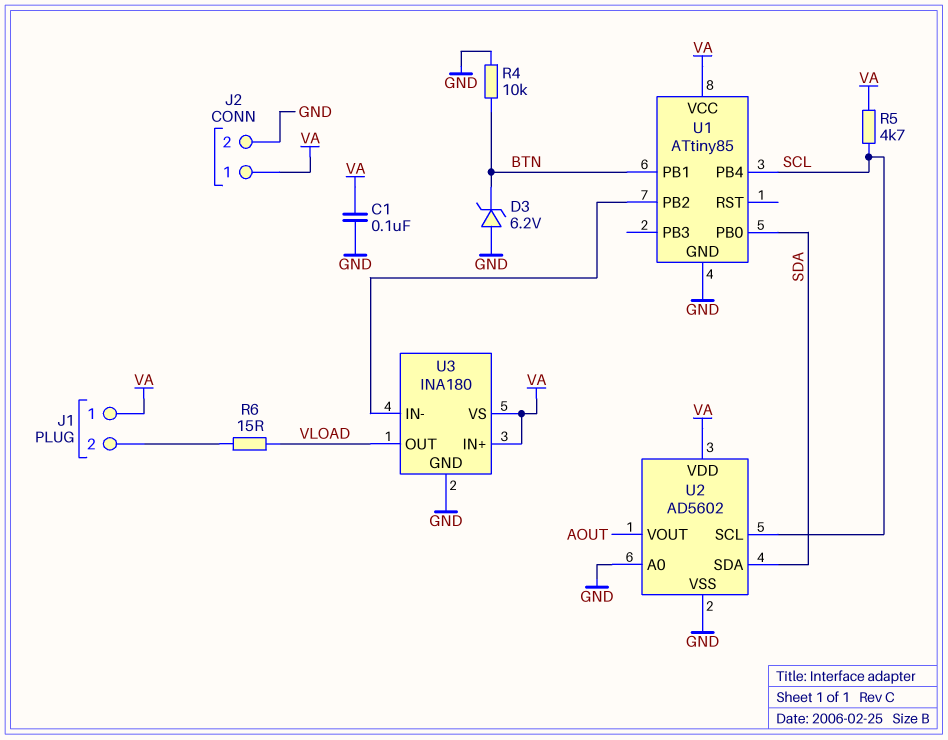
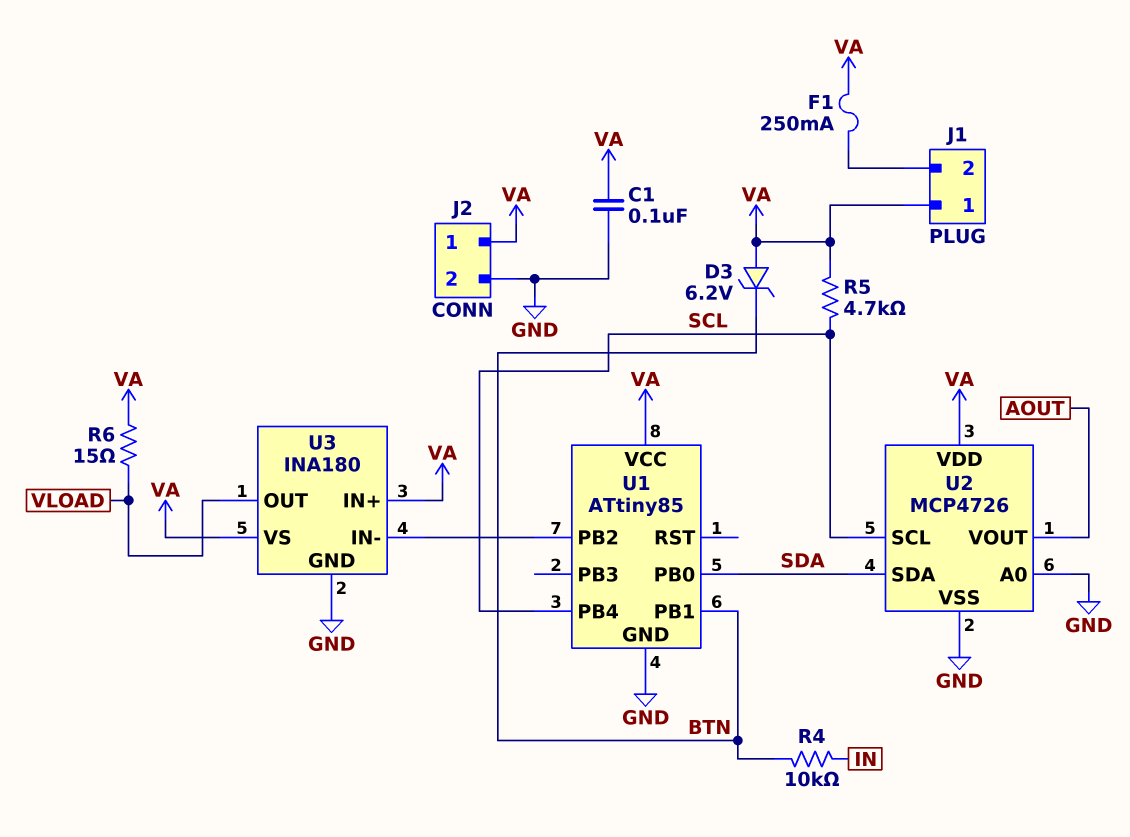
D3: zener 6.2V (A GND, K BTN) -> zener 6.2V (A VA, K BTN)
F1: none -> 250mA (J1/2, VA)
R4: 10k (BTN, GND) -> 10k (BTN, IN)
R6: 15 (J1/2, VLOAD) -> 15 (VA, VLOAD)
U2: AD5602 -> MCP4726

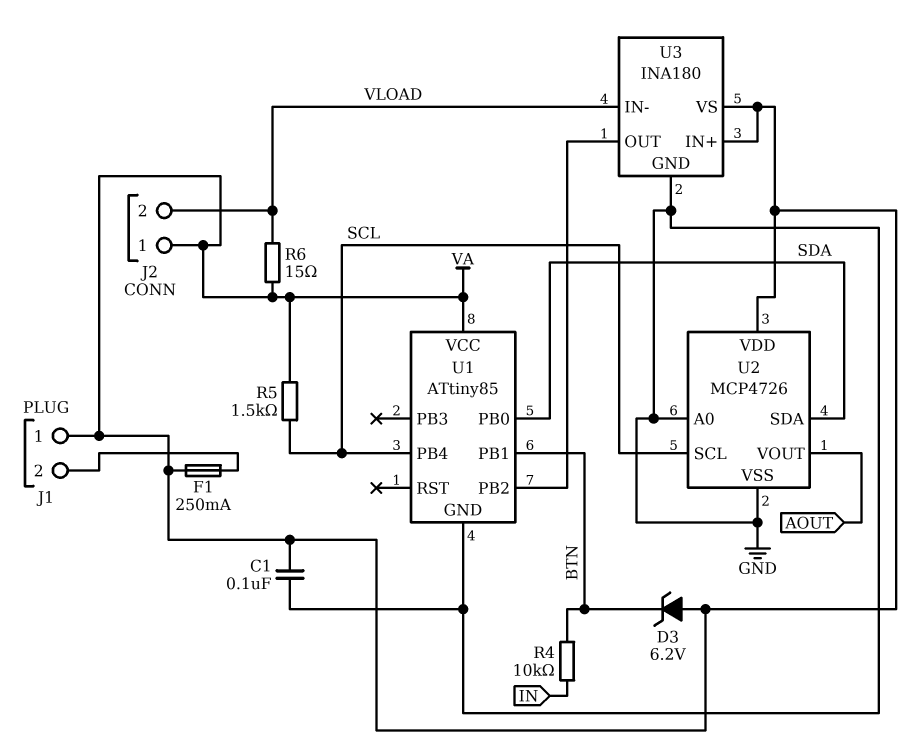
J2 pin 2: GND -> VLOAD
R5: 4.7k (SCL, VA) -> 1.5k (SCL, VA)
U3 pin IN-: U1/PB2 -> VLOAD
U3 pin OUT: VLOAD -> U1/PB2

